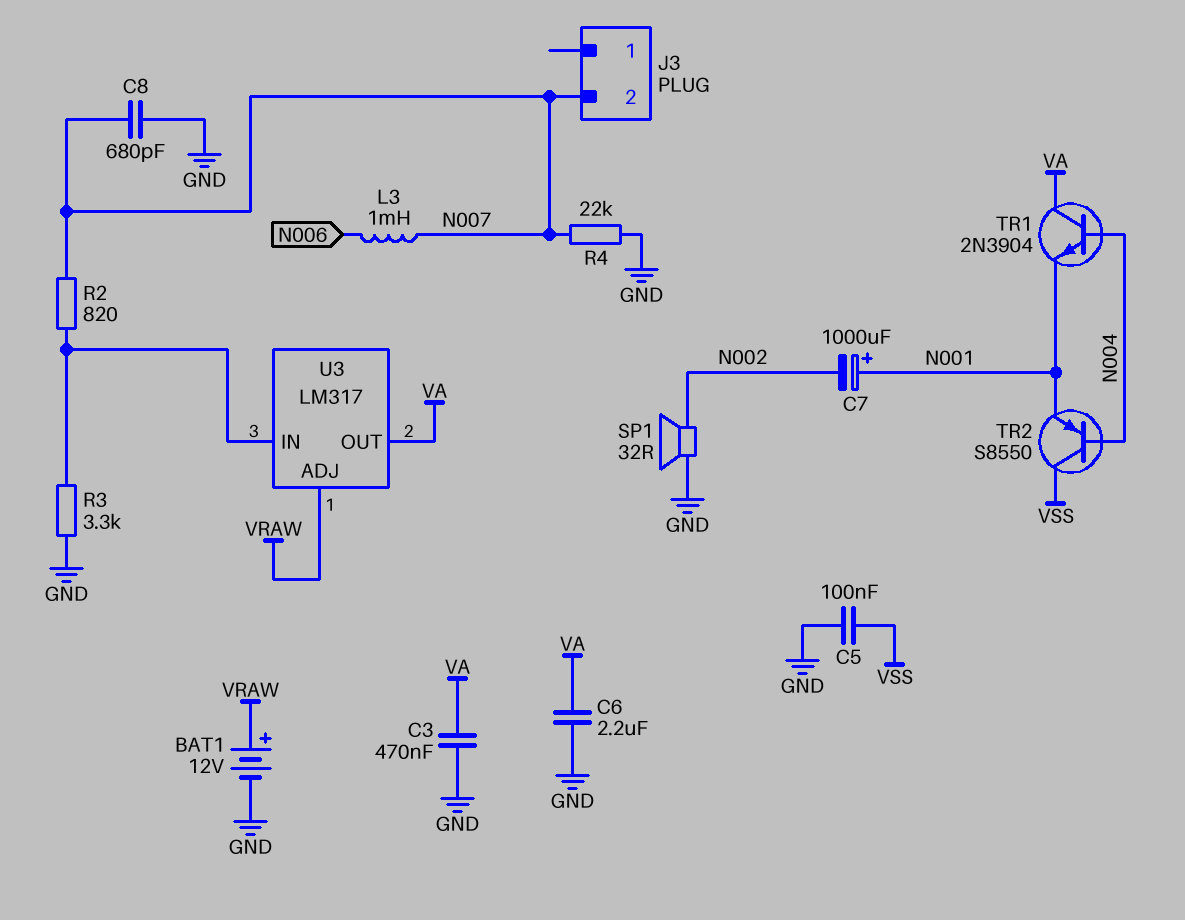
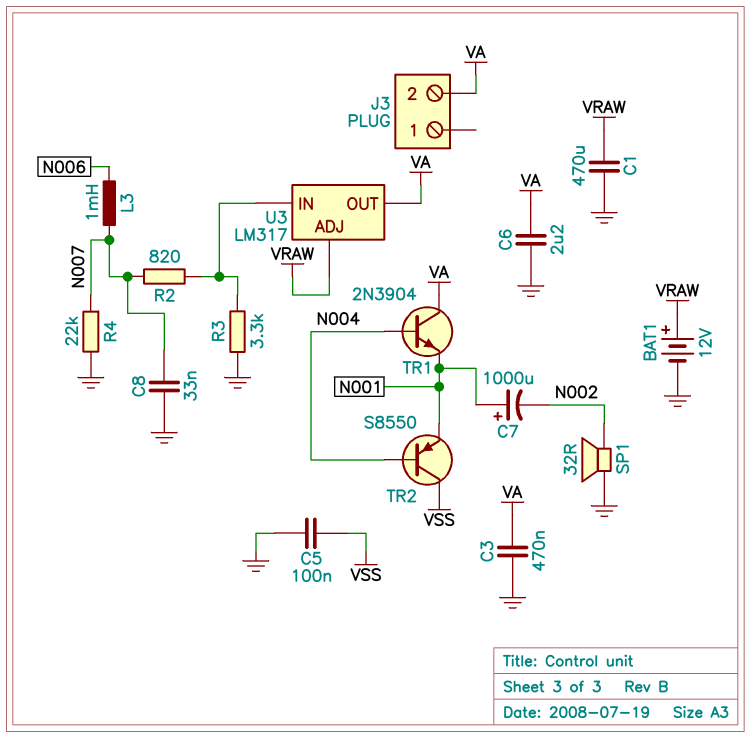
C1: none -> 470uF (GND, VRAW)
C8: 680pF (GND, N007) -> 33nF (GND, N007)
J3 pin 2: N007 -> VA

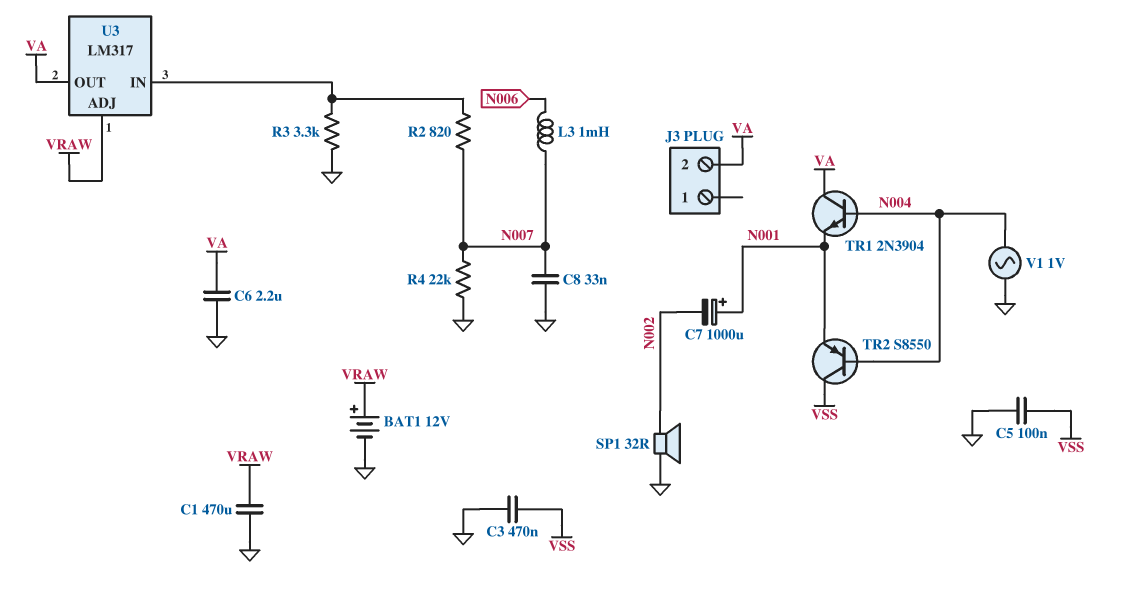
C3: 470nF (GND, VA) -> 470nF (GND, VSS)
V1: none -> AC 1V (GND, N004)

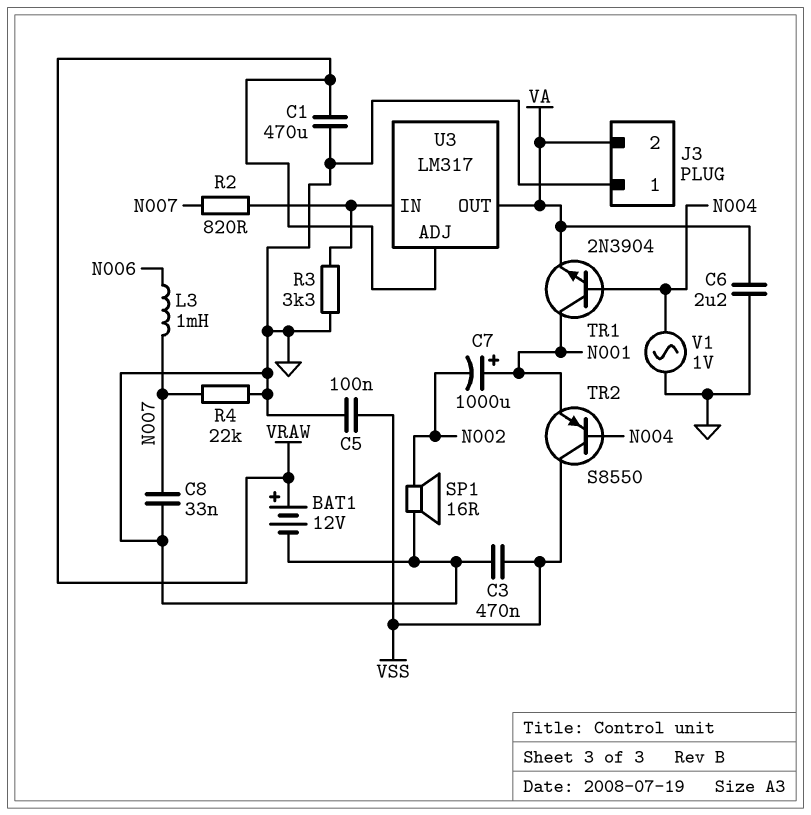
J3 pin 1: none -> GND
SP1: speaker 32R (GND, N002) -> speaker 16R (GND, N002)
TR1: NPN 2N3904 (B N004, C VA, E N001) -> NPN 2N3904 (B N004, C N001, E VA)

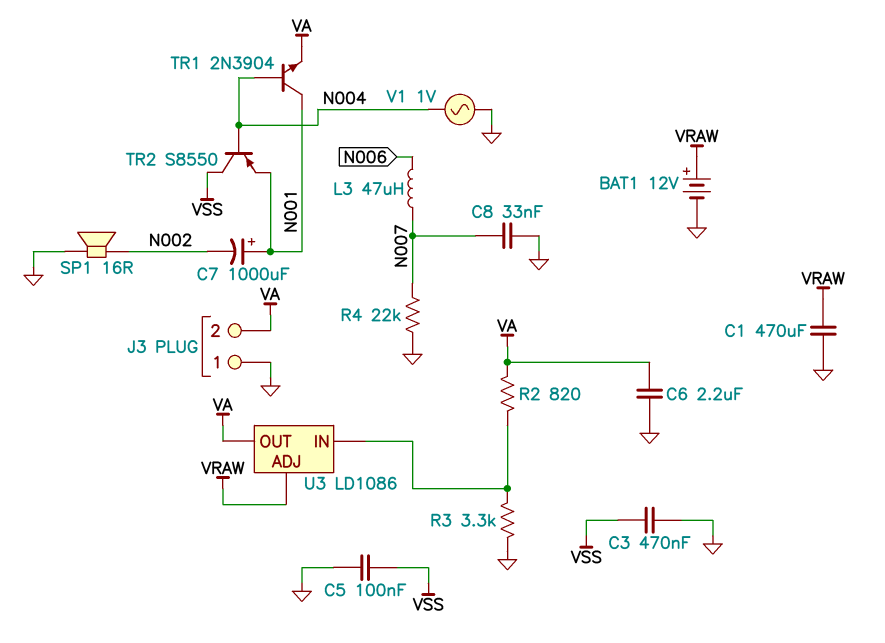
L3: 1mH (N006, N007) -> 47uH (N006, N007)
R2: 820 (N007, U3/IN) -> 820 (U3/IN, VA)
U3: LM317 -> LD1086

